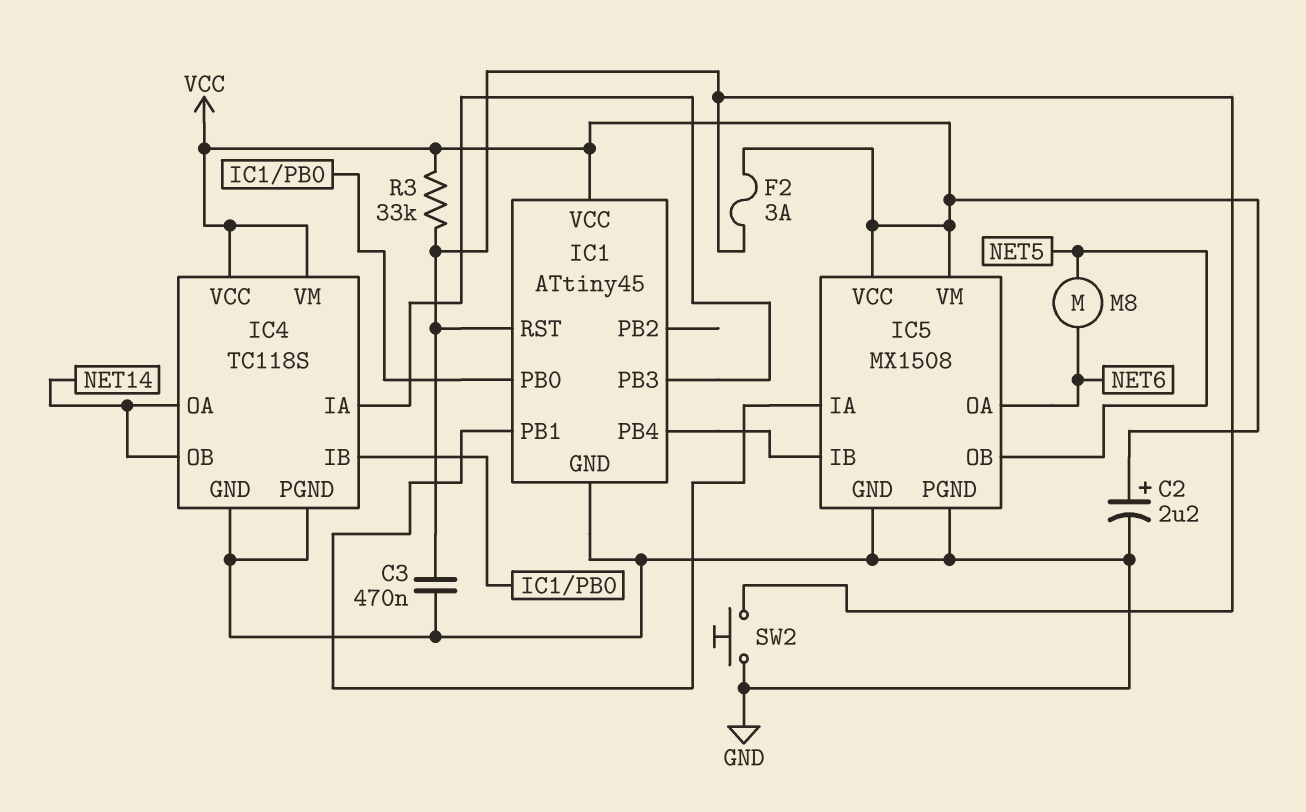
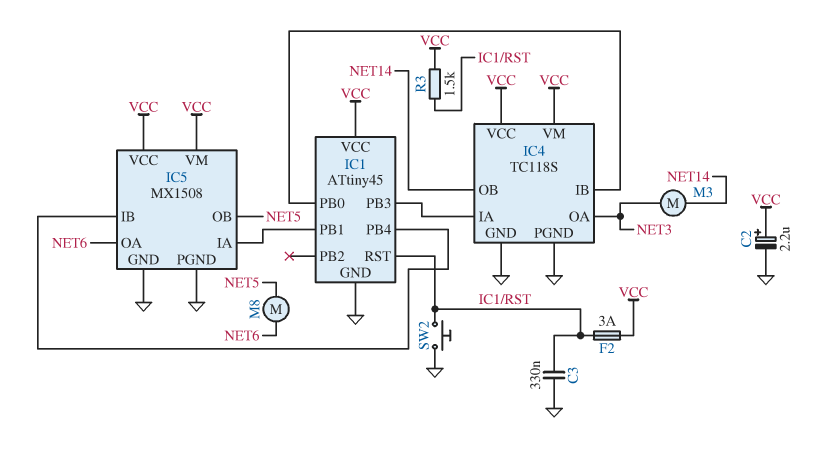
C3: 470nF (GND, IC1/RST) -> 330nF (GND, IC1/RST)
IC4 pin OA: NET14 -> NET3
M3: none -> motor (NET3, NET14)
R3: 33k (IC1/RST, VCC) -> 1.5k (IC1/RST, VCC)

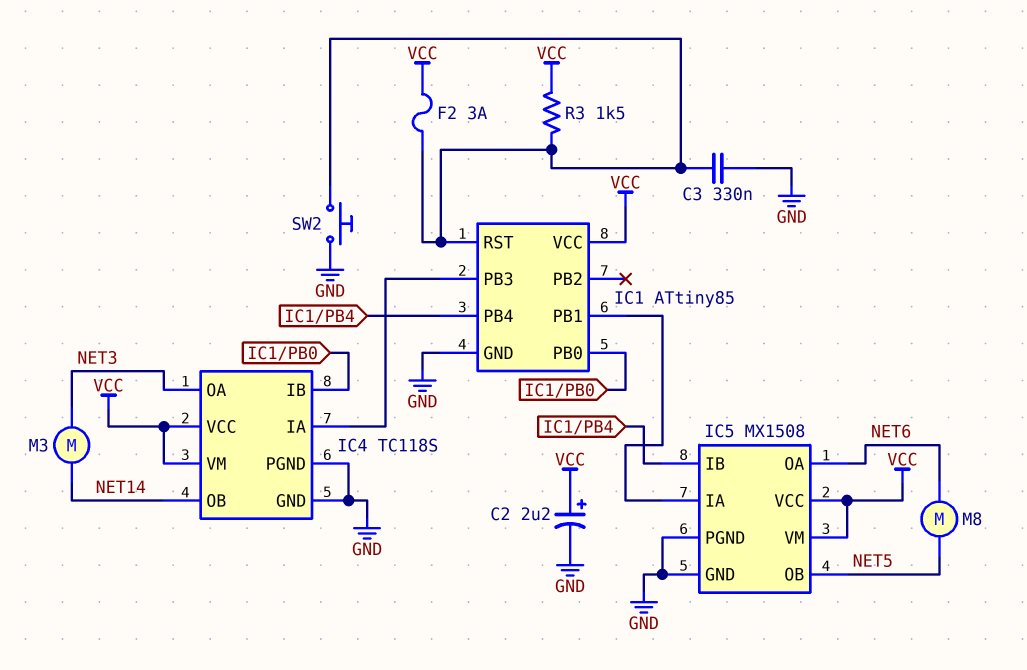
IC1: ATtiny45 -> ATtiny85

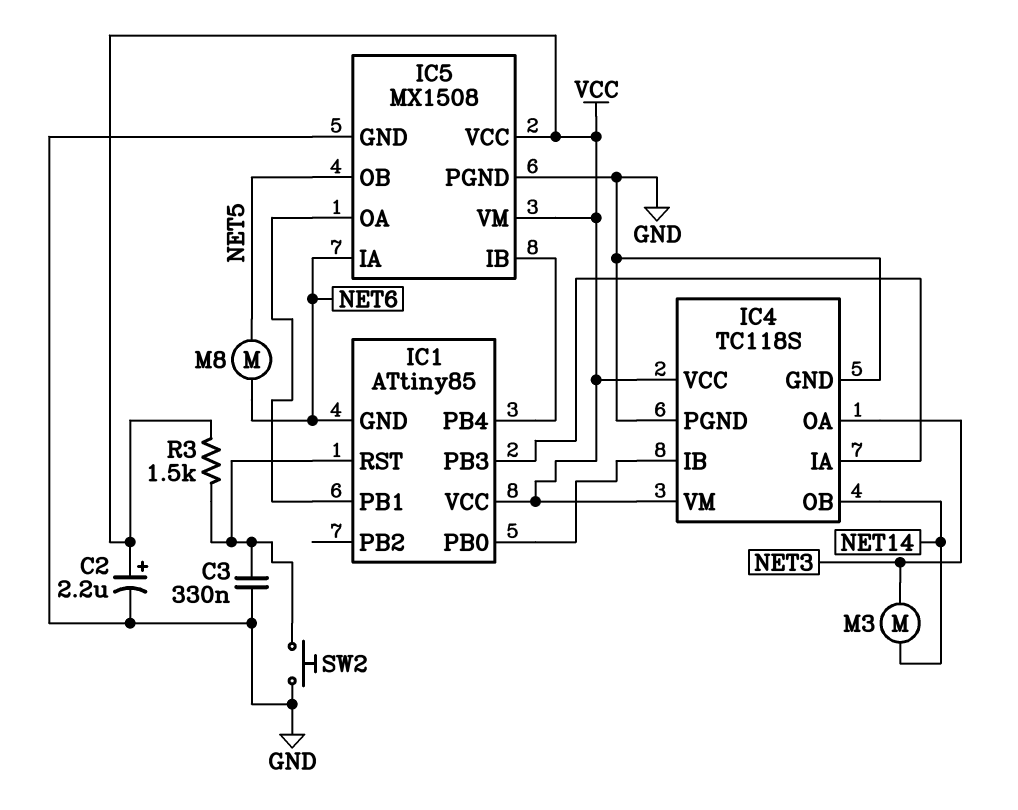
F2: 3A (IC1/RST, VCC) -> none
IC1 pin GND: GND -> NET6
IC5 pin IA: IC1/PB1 -> NET6
IC5 pin OA: NET6 -> IC1/PB1

